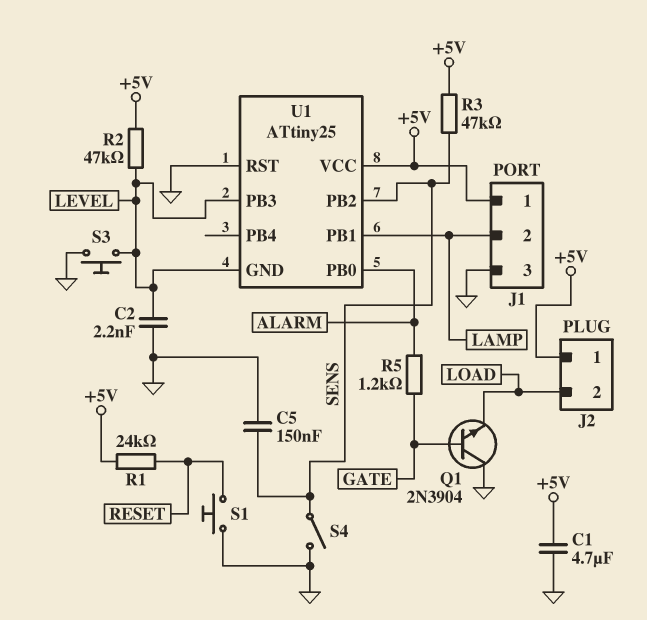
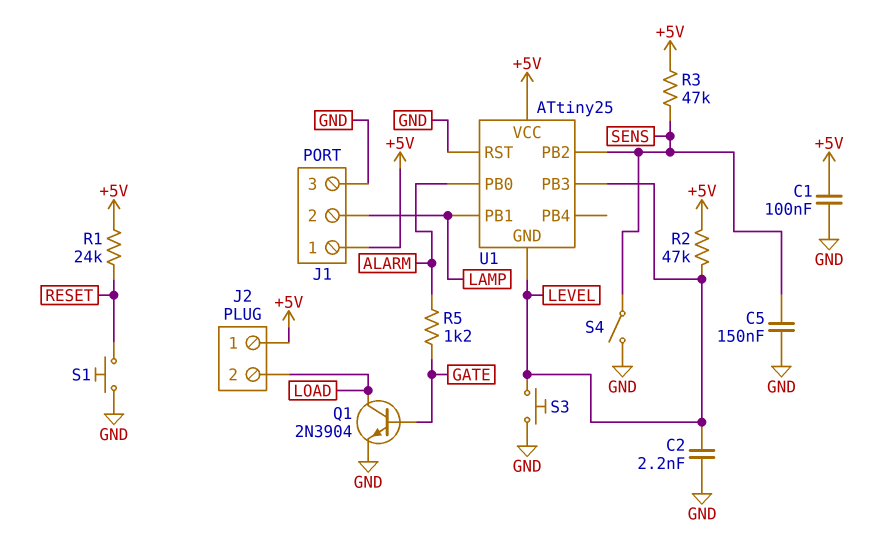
C1: 4.7uF (+5V, GND) -> 100nF (+5V, GND)
Q1: NPN 2N3904 (B GATE, C GND, E LOAD) -> NPN 2N3904 (B GATE, C LOAD, E GND)

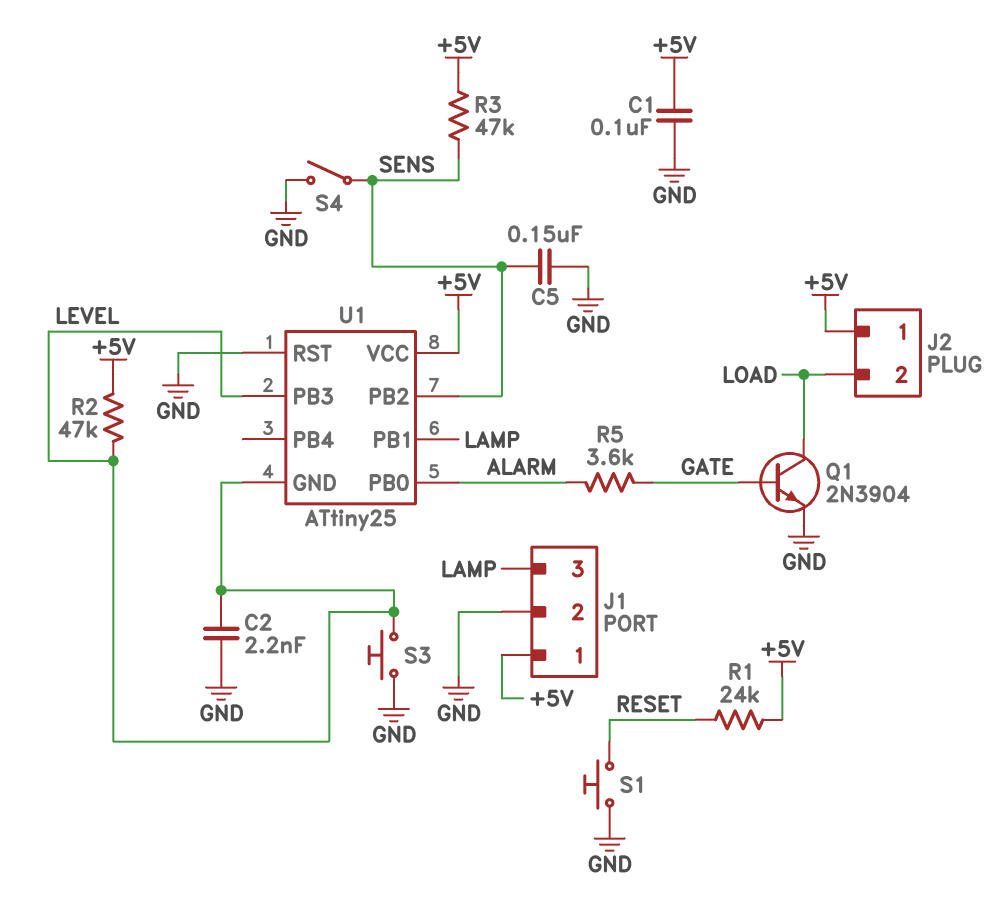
J1 pin 2: LAMP -> GND
J1 pin 3: GND -> LAMP
R5: 1.2k (ALARM, GATE) -> 3.6k (ALARM, GATE)

